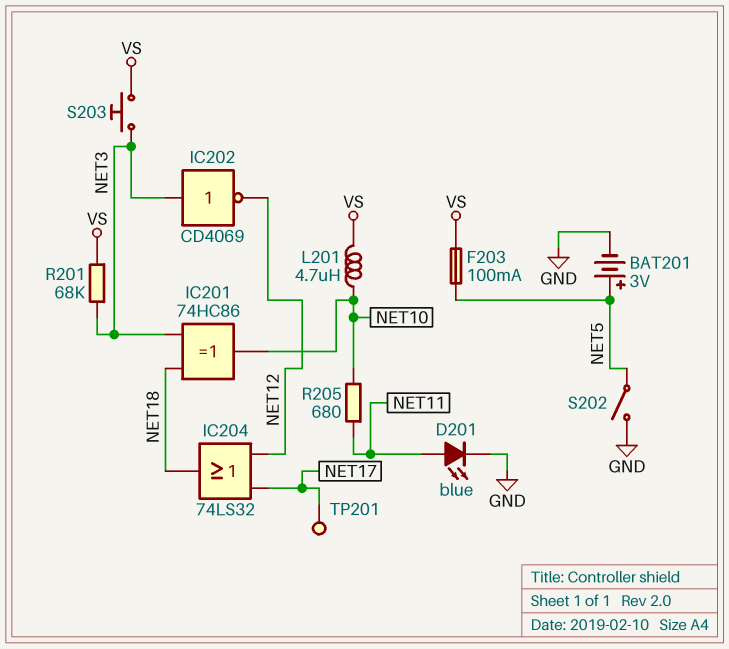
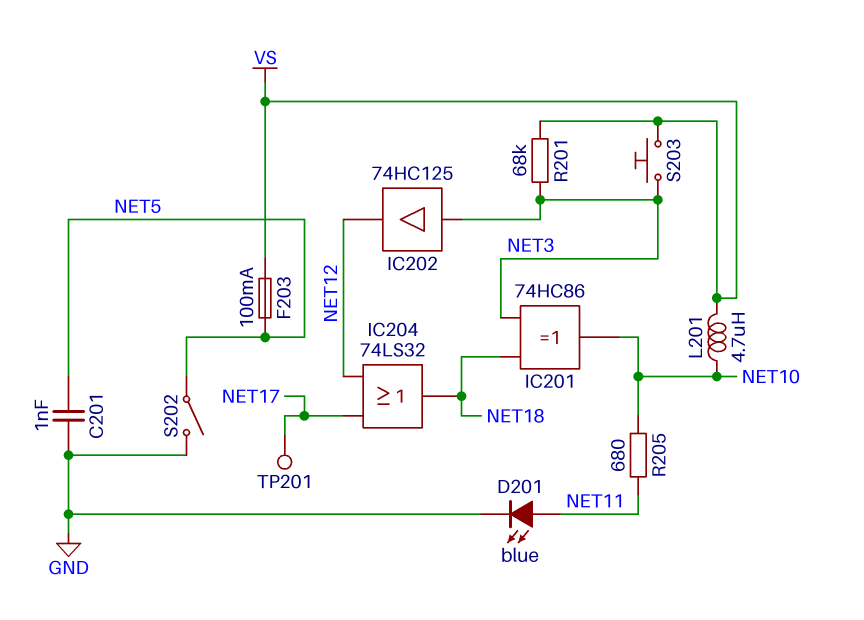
BAT201: 3V (plus NET5, minus GND) -> none
C201: none -> 1nF (GND, NET5)
IC202: NOT CD4069 (in NET3, out NET12) -> buffer 74HC125 (in NET3, out NET12)

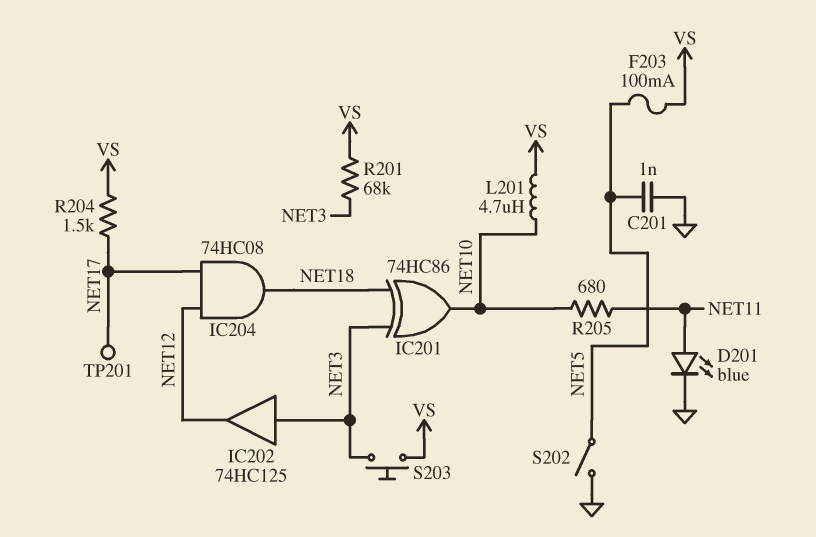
IC204: OR 74LS32 (in NET12, in NET17, out NET18) -> AND 74HC08 (in NET12, in NET17, out NET18)
R204: none -> 1.5k (NET17, VS)

